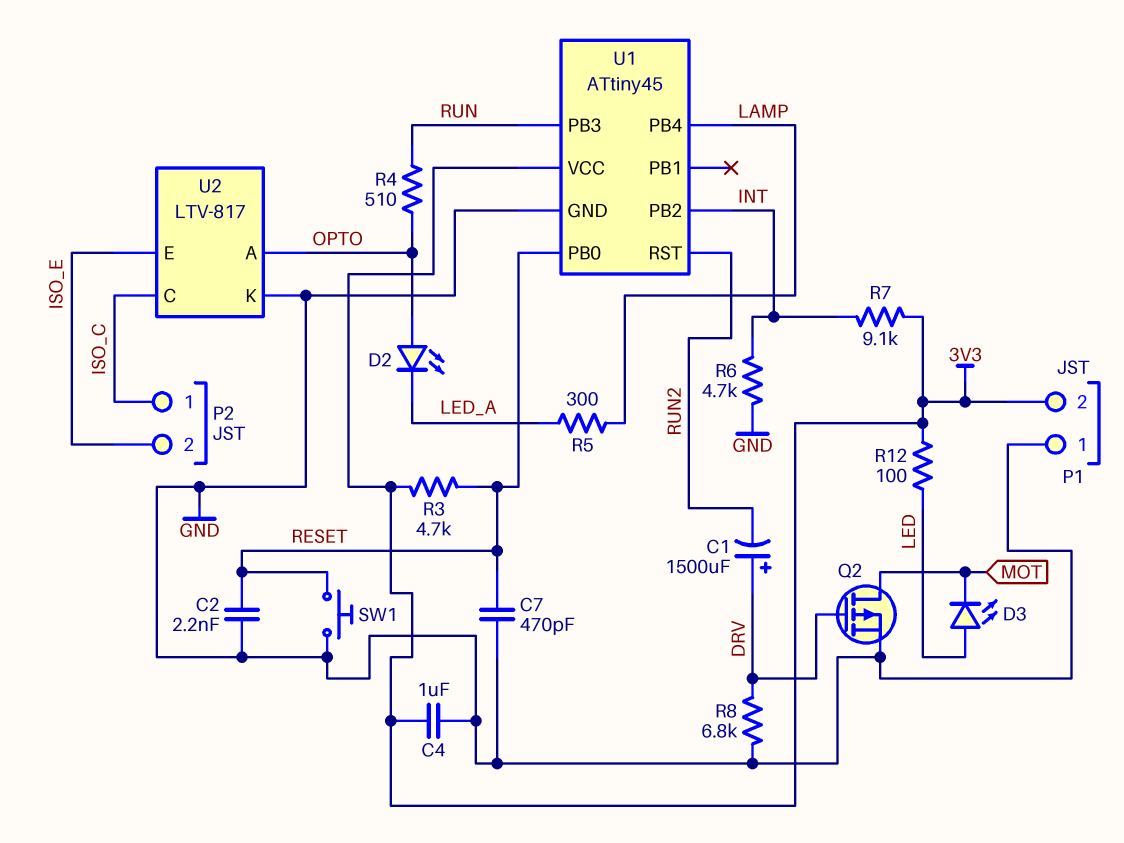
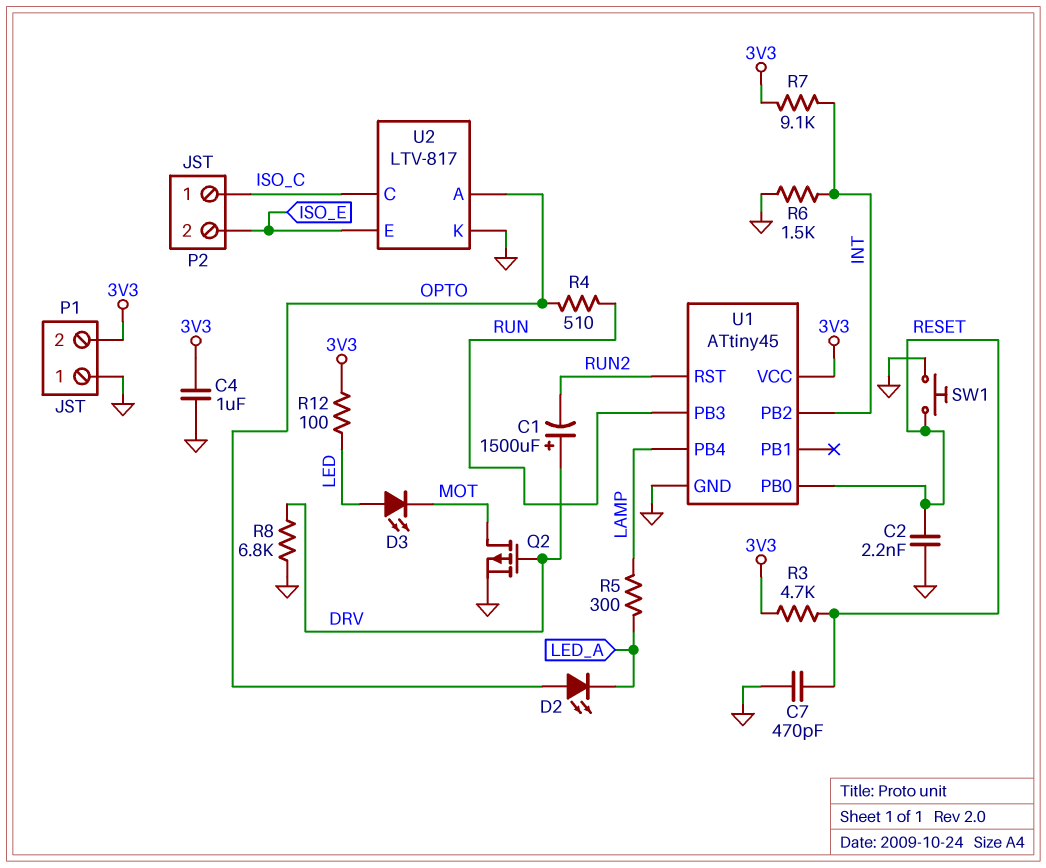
R6: 4.7k (GND, INT) -> 1.5k (GND, INT)

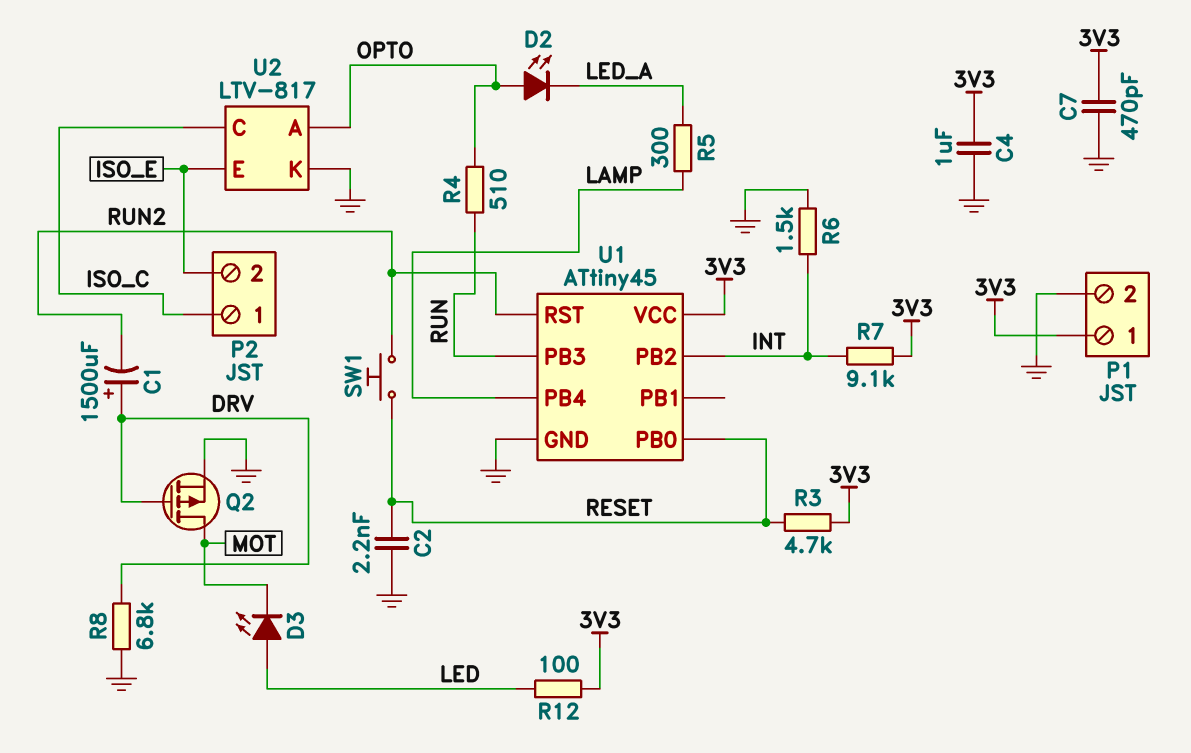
C7: 470pF (GND, RESET) -> 470pF (3V3, GND)
P1 pin 1: GND -> 3V3
P1 pin 2: 3V3 -> GND
SW1: button (GND, RESET) -> button (RESET, RUN2)

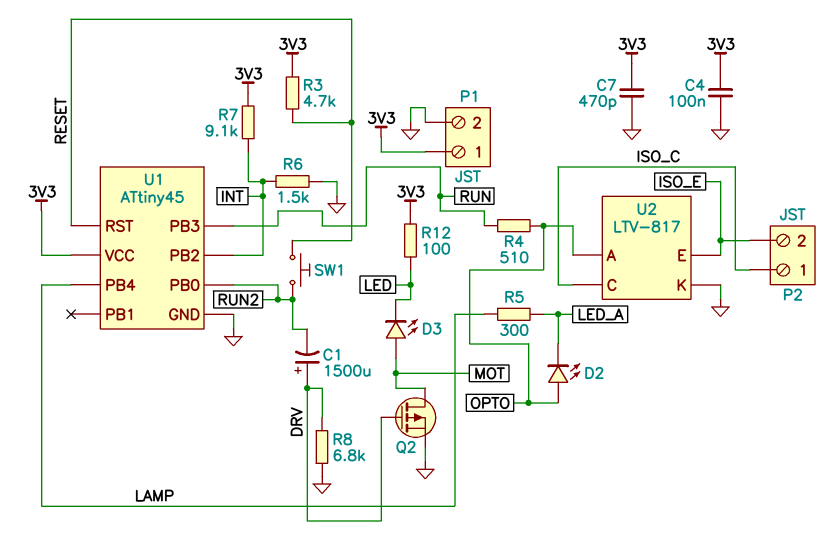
C2: 2.2nF (GND, RESET) -> none
C4: 1uF (3V3, GND) -> 100nF (3V3, GND)
D3: LED (A LED, K MOT) -> LED (A MOT, K LED)
U1 pin PB0: RESET -> RUN2
U1 pin RST: RUN2 -> RESET

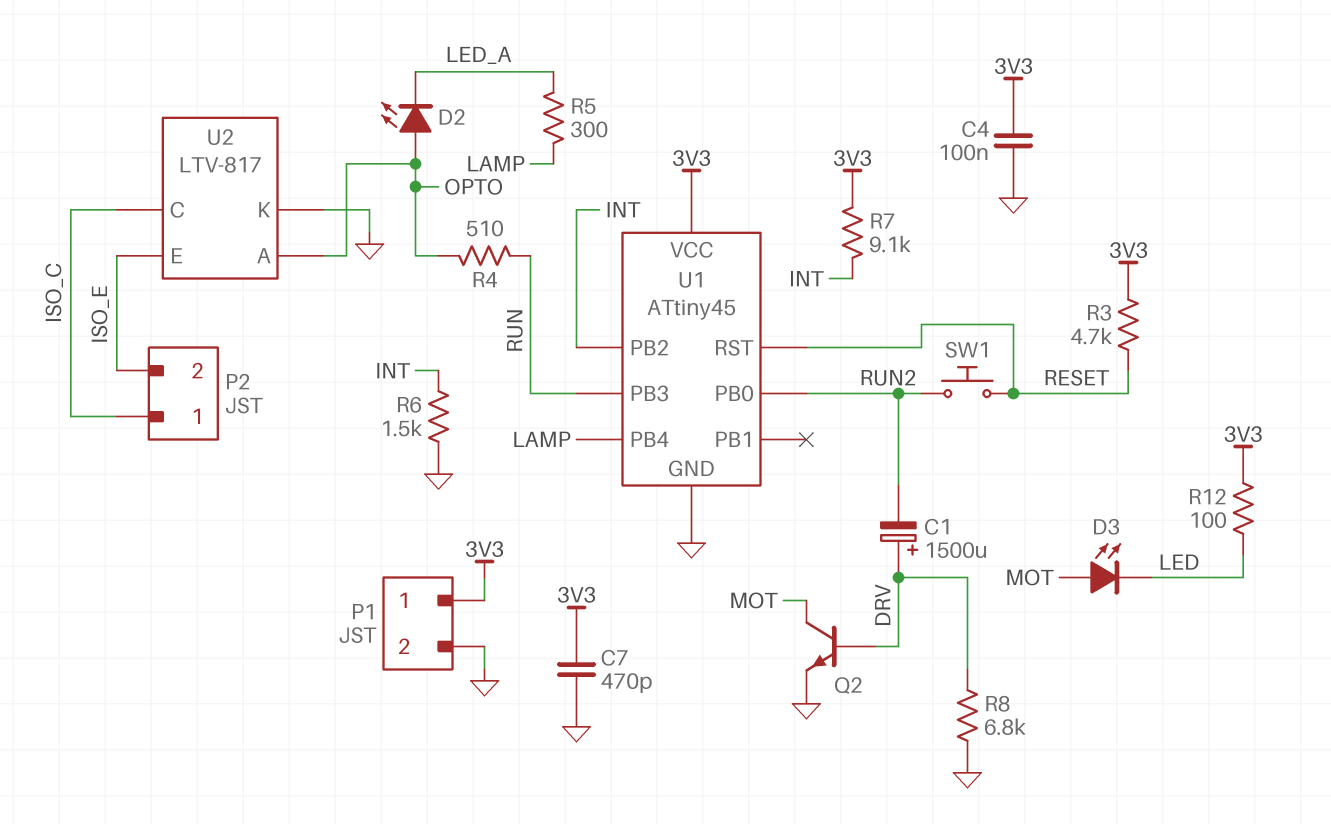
Q2: PMOS (G DRV, D MOT, S GND) -> NPN (B DRV, C MOT, E GND)

